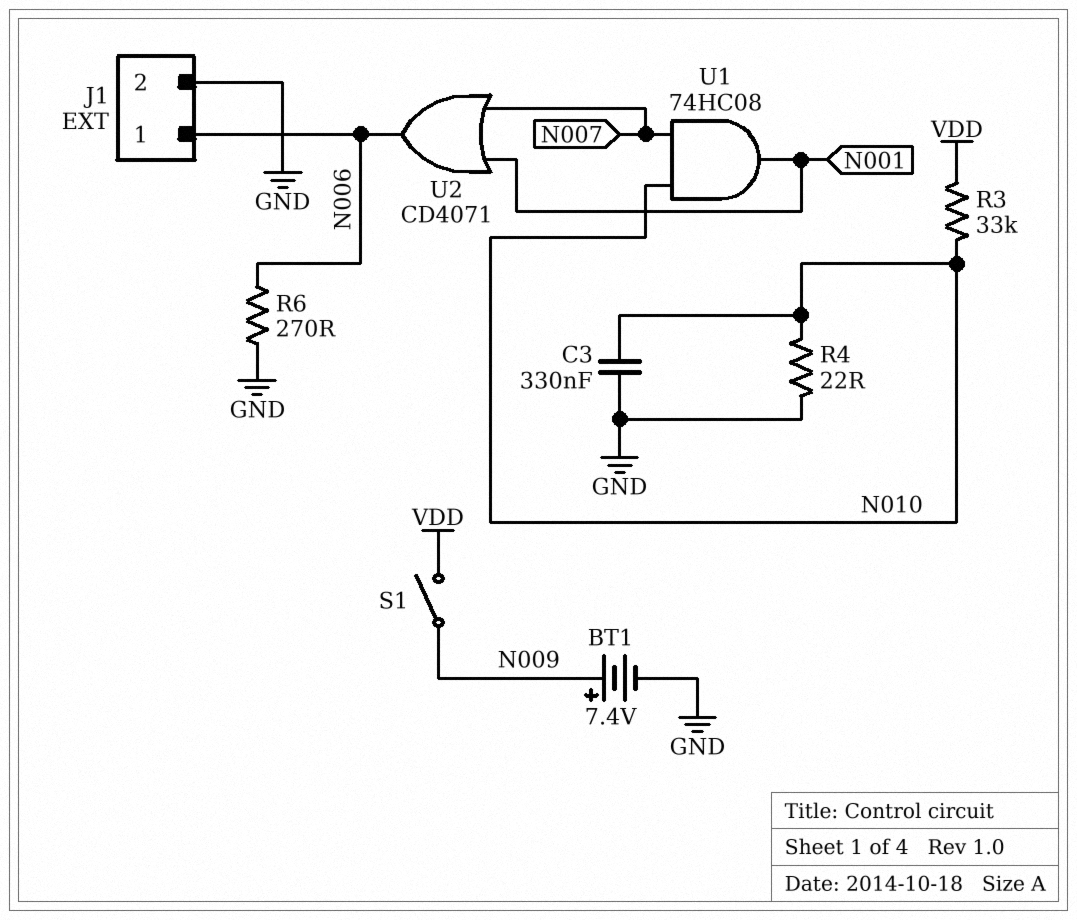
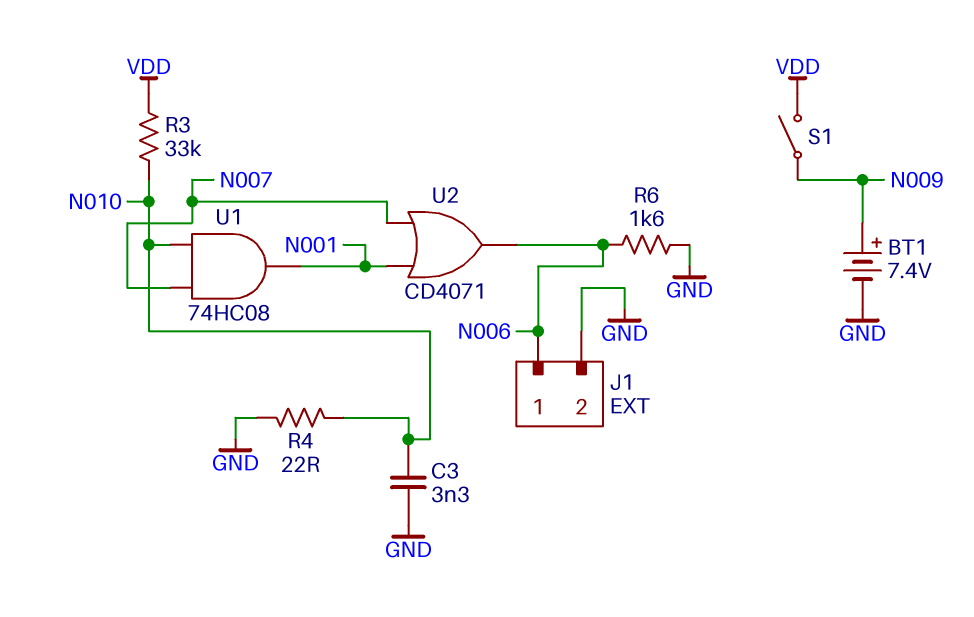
C3: 330nF (GND, N010) -> 3.3nF (GND, N010)
R6: 270 (GND, N006) -> 1.6k (GND, N006)

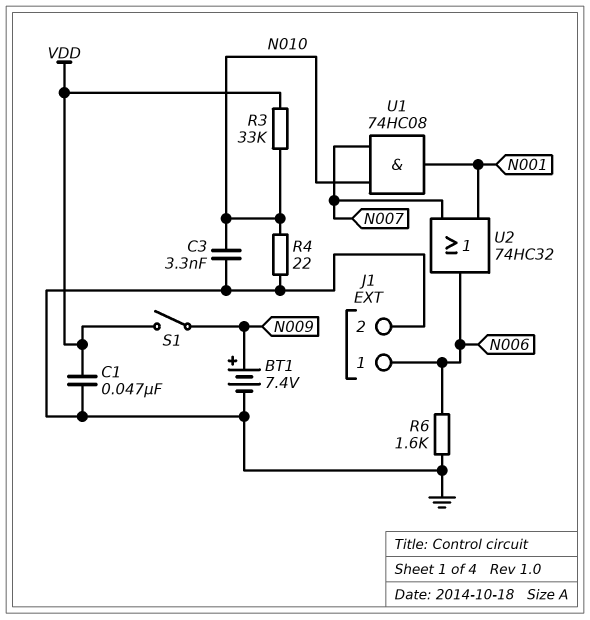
C1: none -> 47nF (GND, VDD)
U2: OR CD4071 (in N001, in N007, out N006) -> OR 74HC32 (in N001, in N007, out N006)

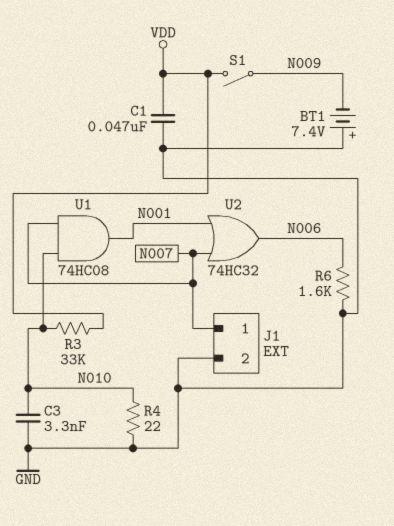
BT1: 7.4V (plus N009, minus GND) -> 7.4V (plus GND, minus N009)
J1 pin 1: N006 -> N007

